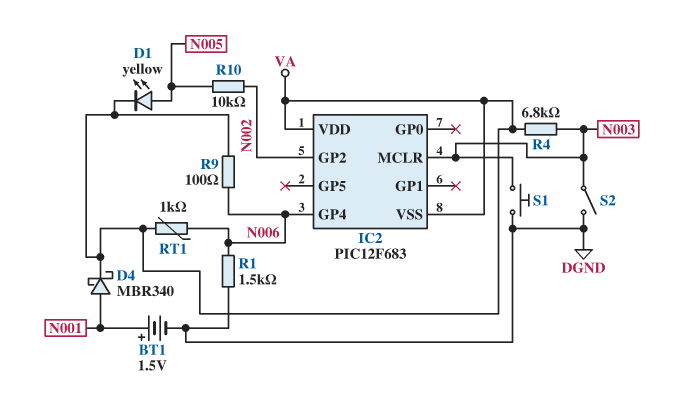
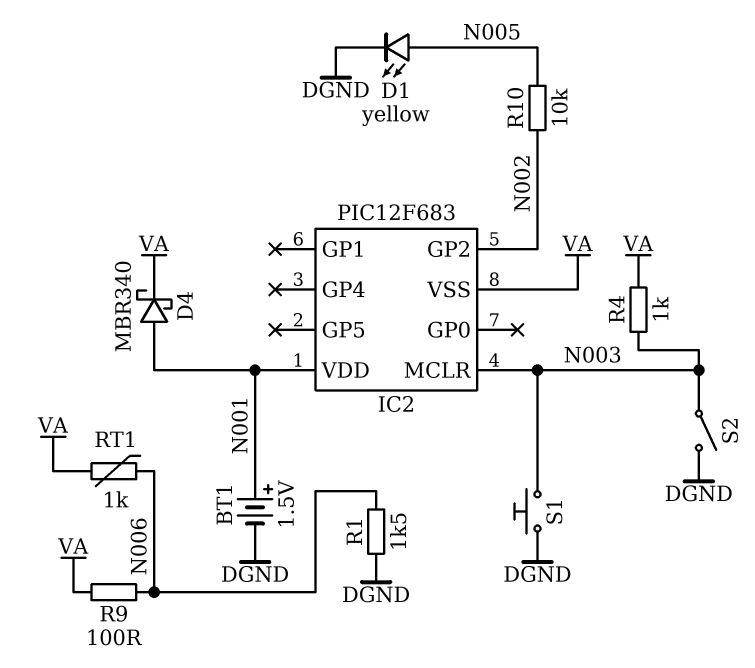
D1: LED yellow (A N005, K VA) -> LED yellow (A N005, K DGND)
IC2 pin GP4: N006 -> none
IC2 pin VDD: VA -> N001
R4: 6.8k (N003, VA) -> 1k (N003, VA)

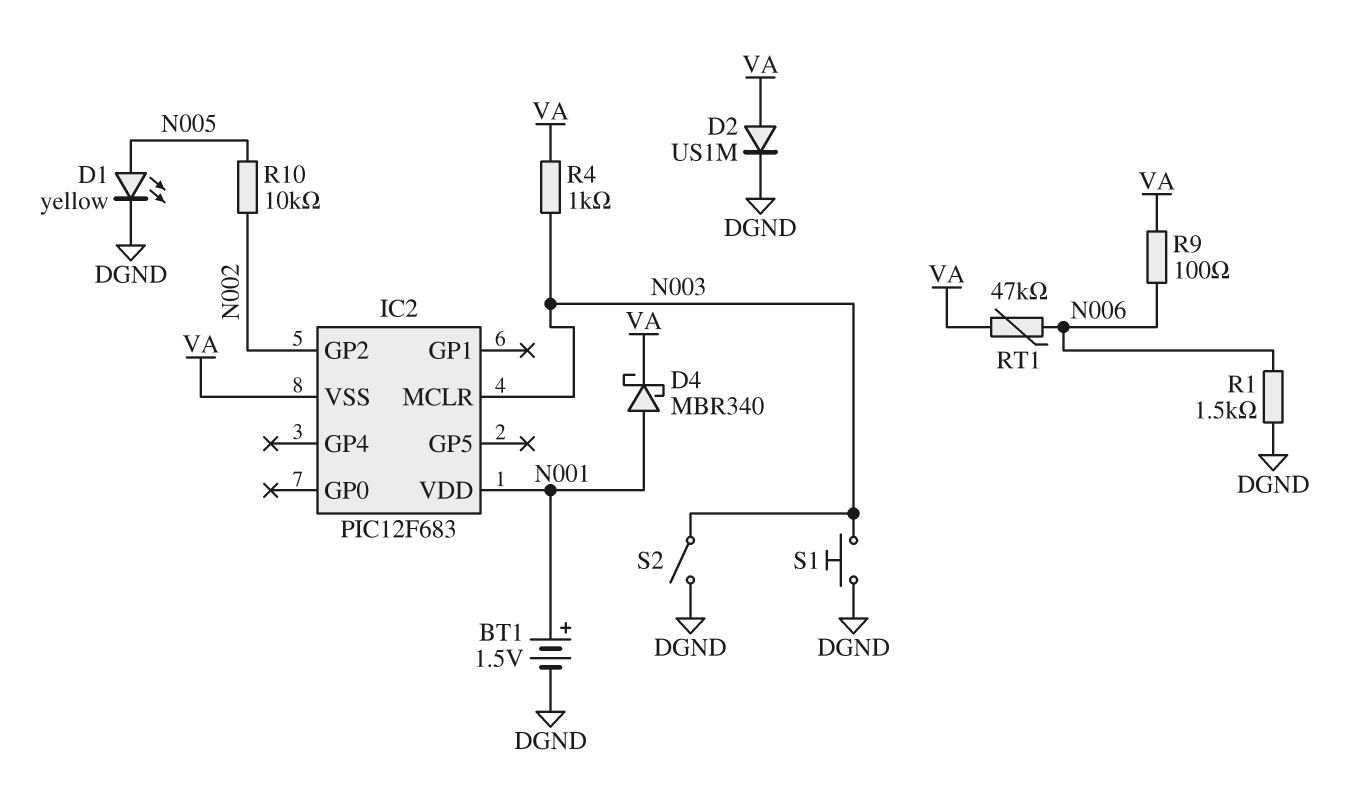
D2: none -> diode US1M (A VA, K DGND)
RT1: 1k (N006, VA) -> 47k (N006, VA)

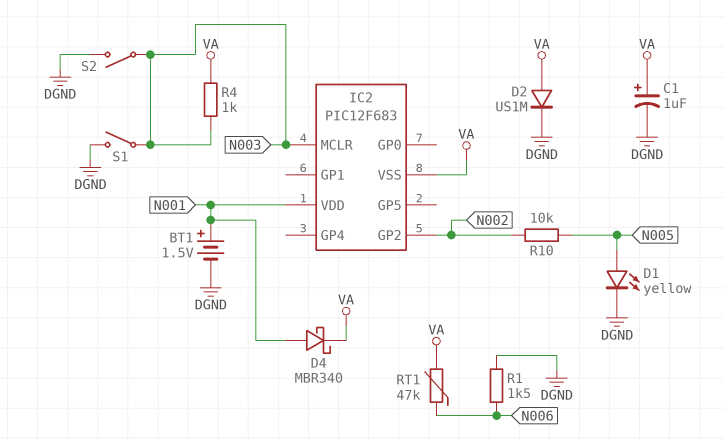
C1: none -> 1uF (plus VA, minus DGND)
R9: 100 (N006, VA) -> none
S1: button (DGND, N003) -> switch (DGND, N003)

